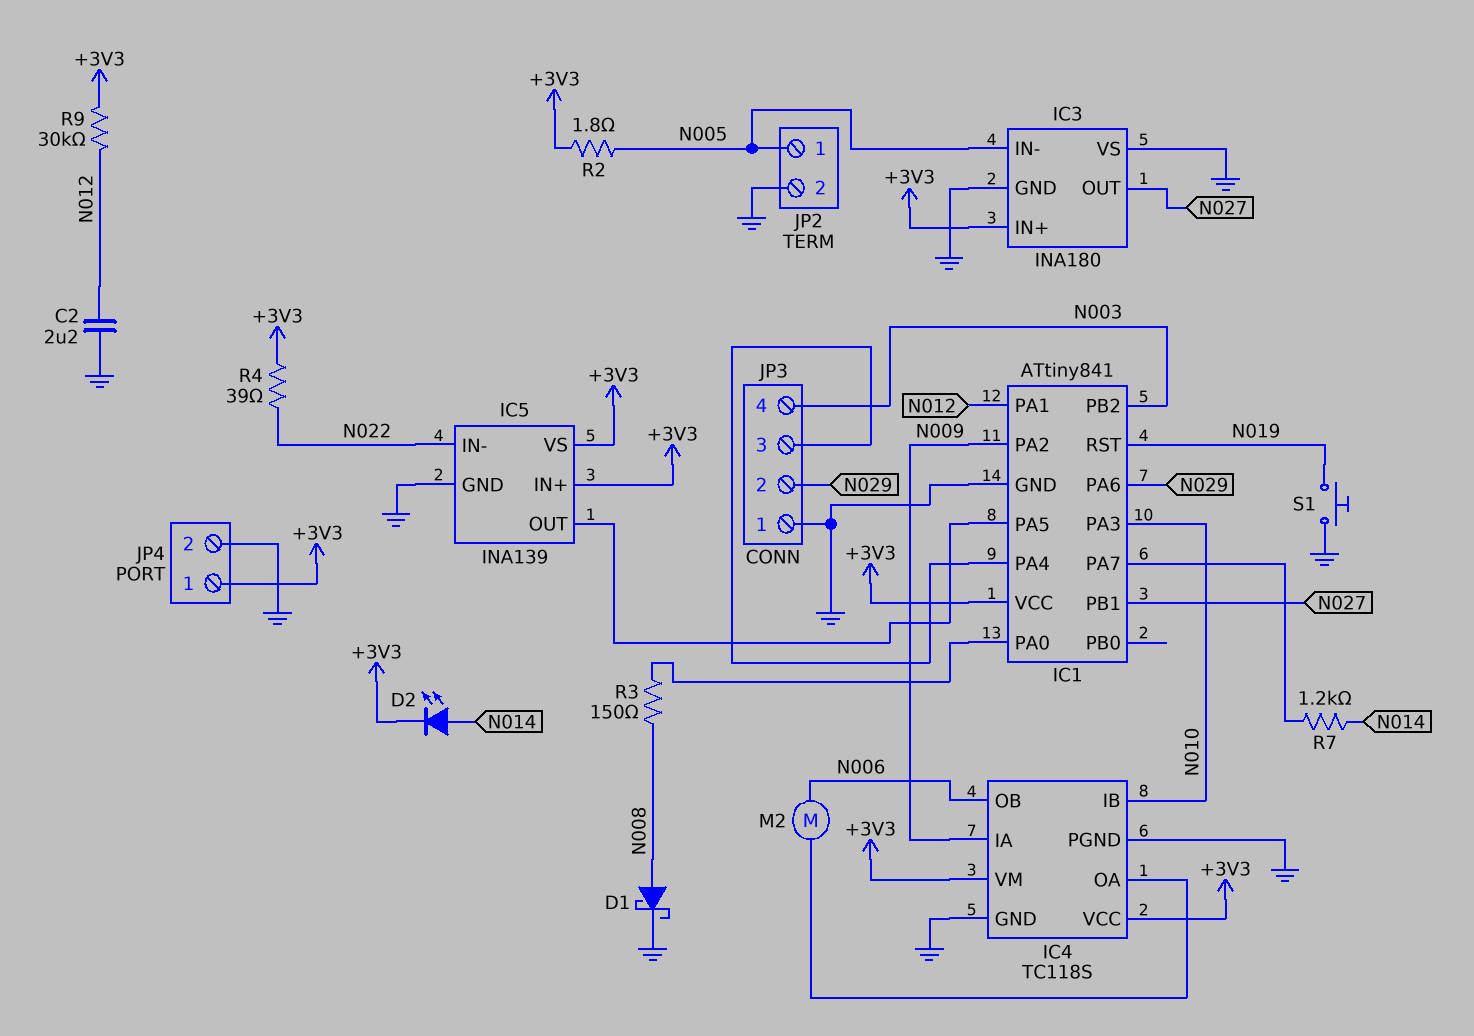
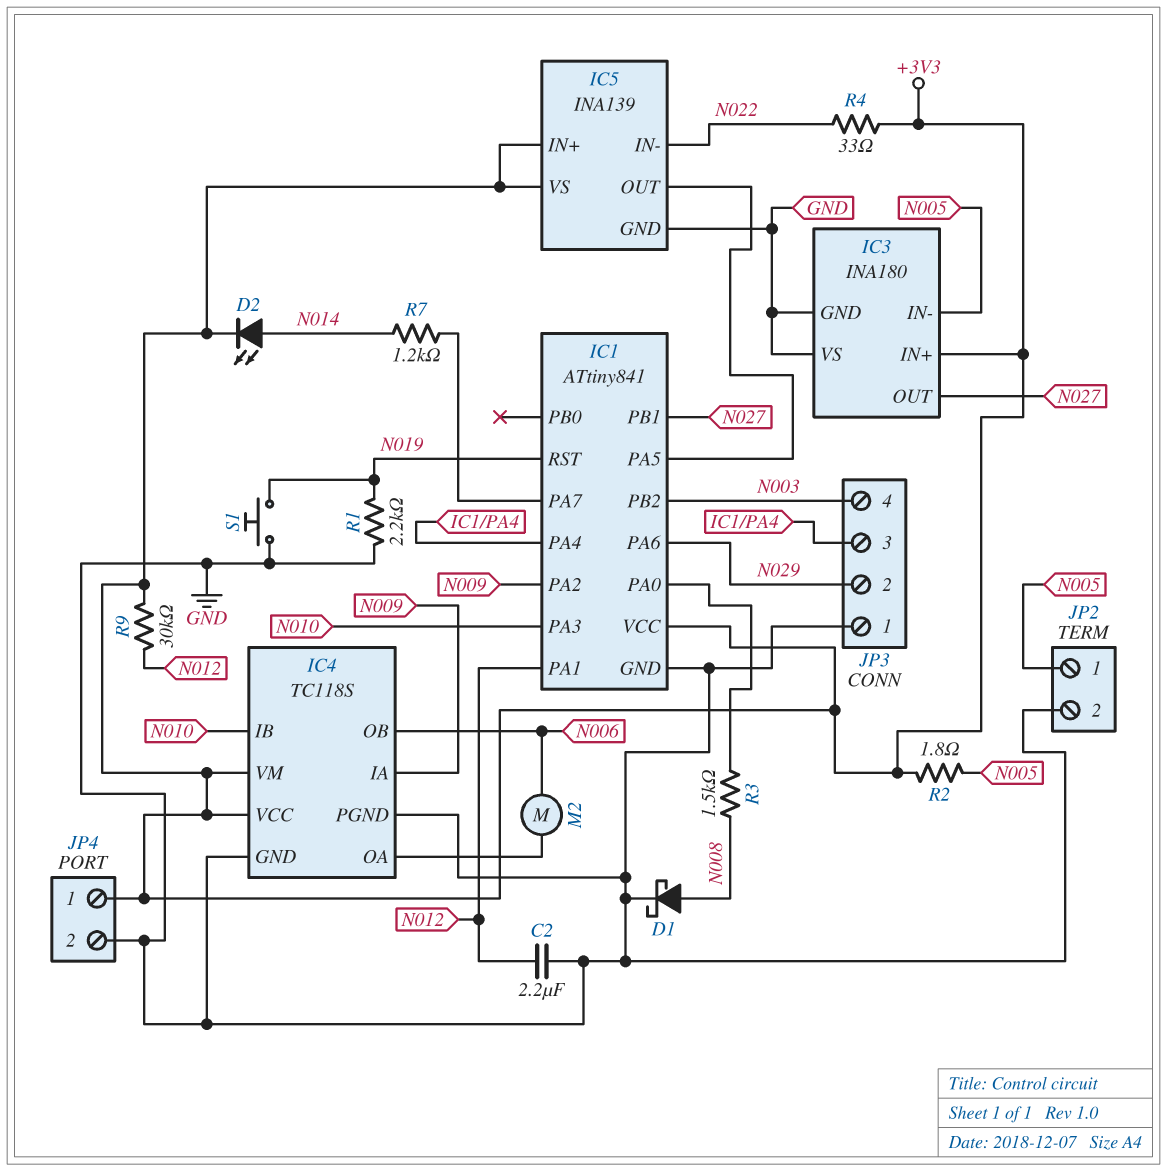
R1: none -> 2.2k (GND, N019)
R3: 150 (IC1/PA0, N008) -> 1.5k (IC1/PA0, N008)
R4: 39 (+3V3, N022) -> 33 (+3V3, N022)

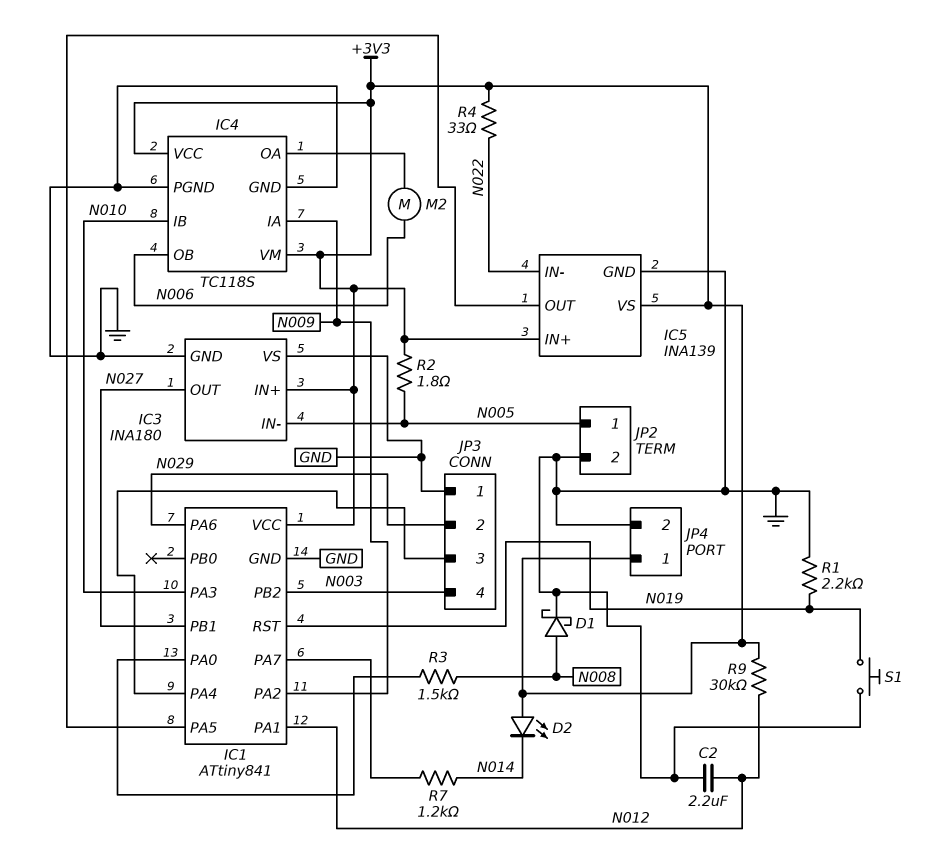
D2: LED (A N014, K +3V3) -> LED (A +3V3, K N014)

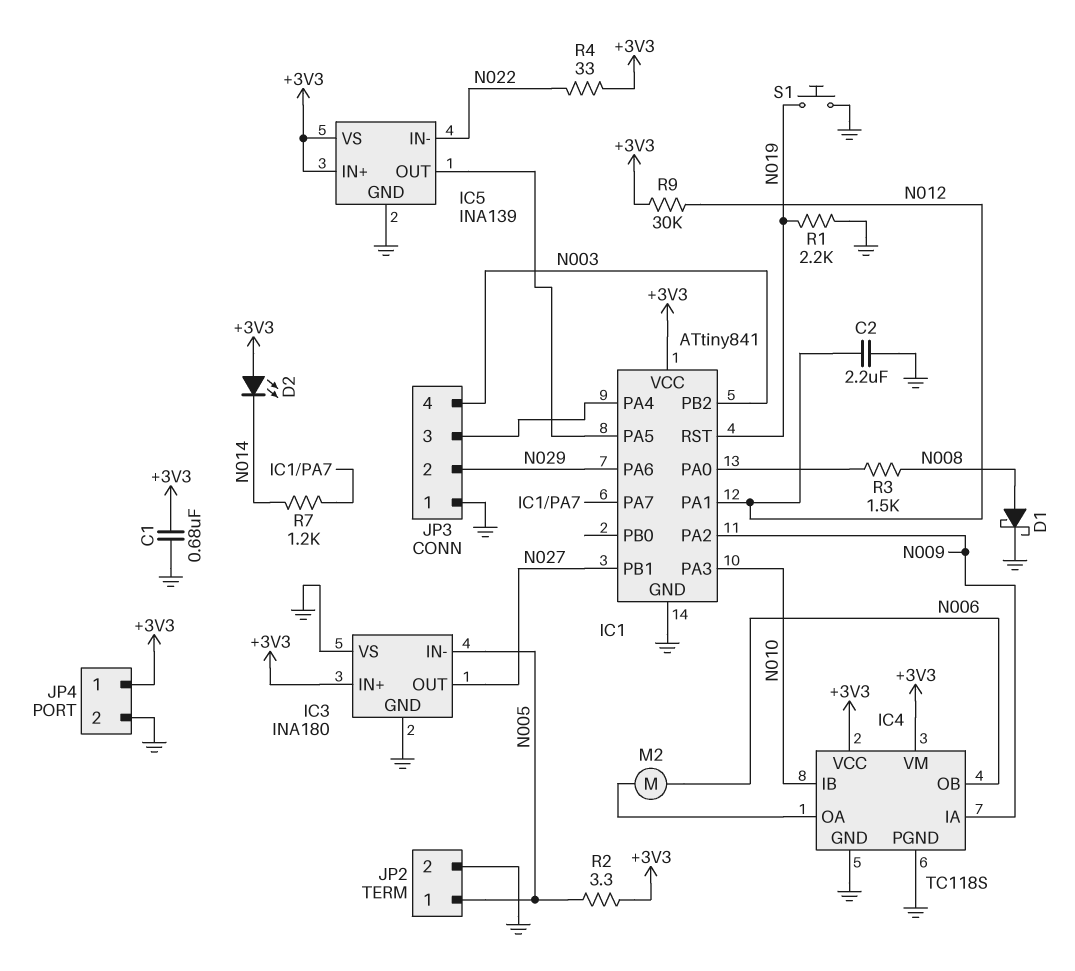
C1: none -> 680nF (+3V3, GND)
R2: 1.8 (+3V3, N005) -> 3.3 (+3V3, N005)

